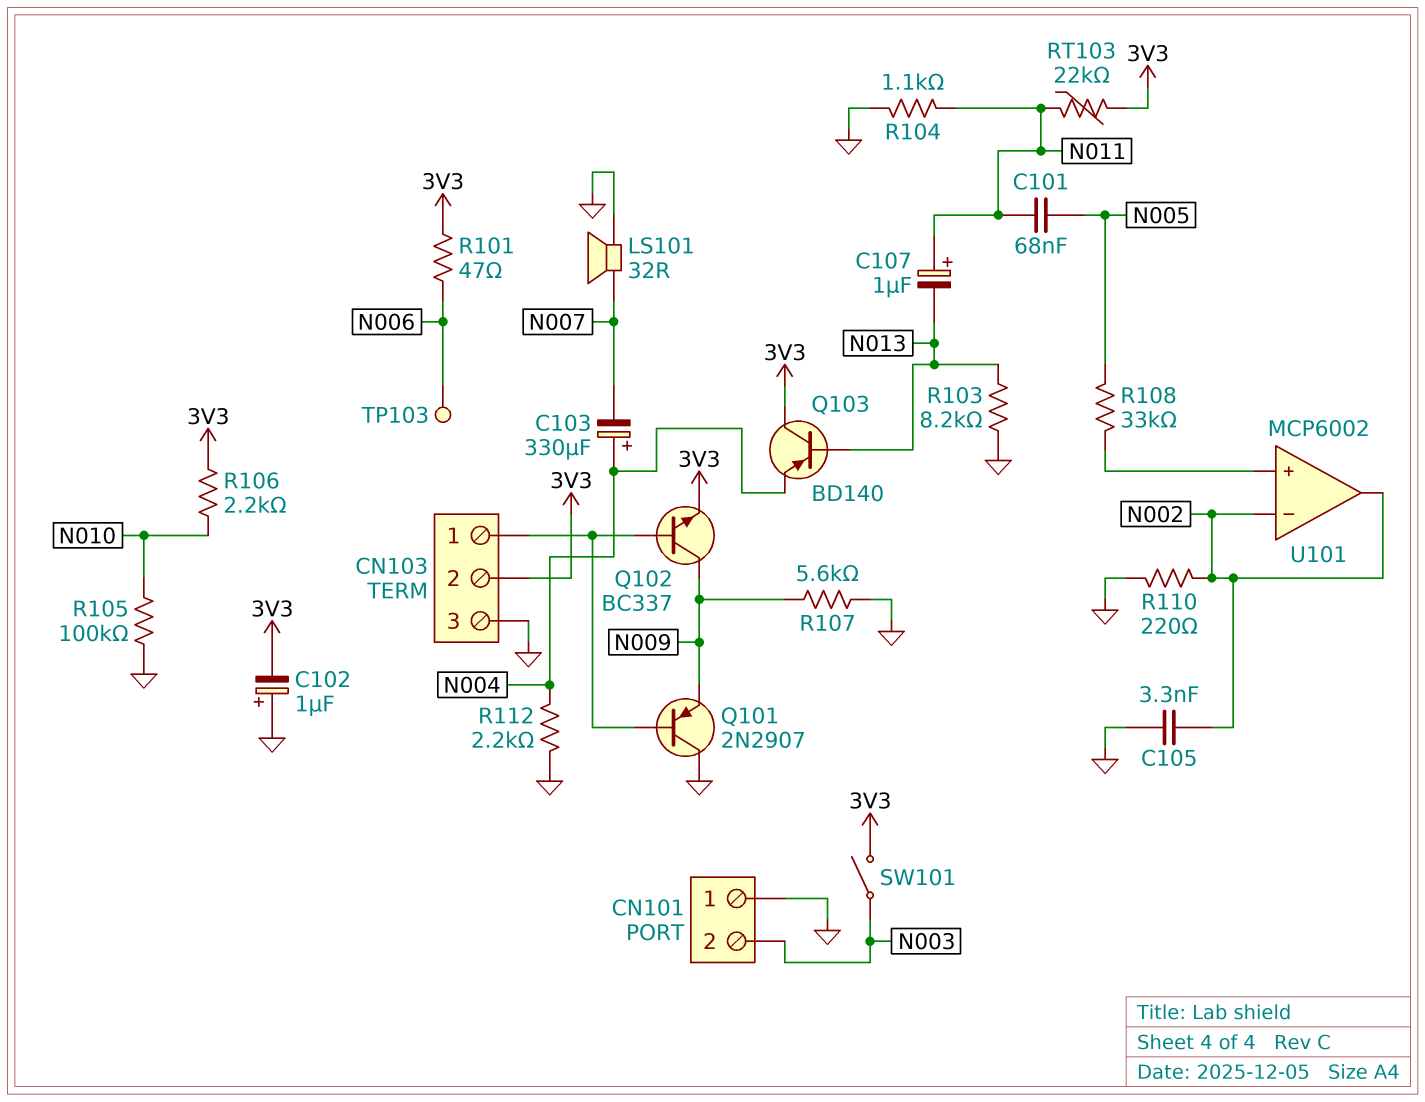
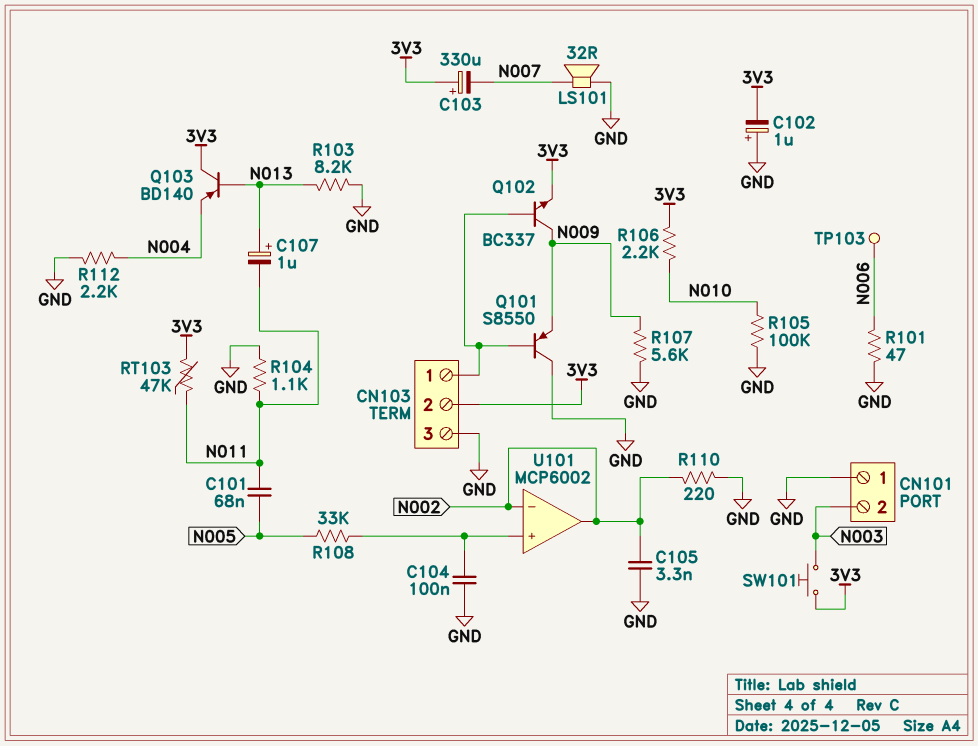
C103: 330uF (plus N004, minus N007) -> 330uF (plus 3V3, minus N007)
C104: none -> 100nF (GND, U101/in+)
C107: 1uF (plus N011, minus N013) -> 1uF (plus N013, minus N011)
Q101: PNP 2N2907 (B CN103/1, C GND, E N009) -> PNP S8550 (B CN103/1, C GND, E N009)
R101: 47 (3V3, N006) -> 47 (GND, N006)
RT103: 22k (3V3, N011) -> 47k (3V3, N011)
SW101: switch (3V3, N003) -> button (3V3, N003)

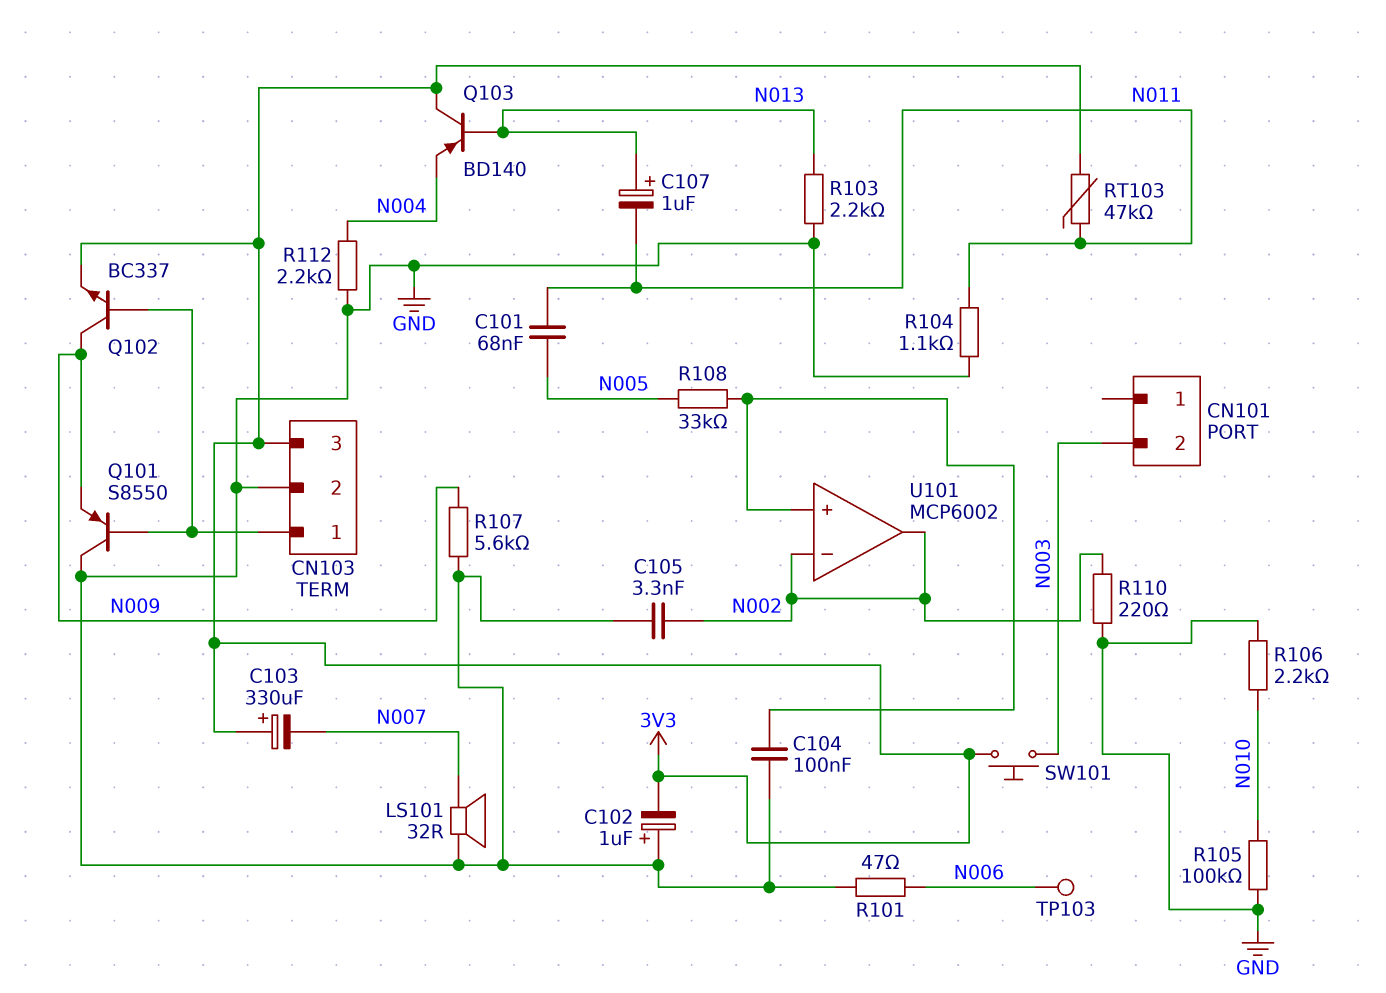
CN101 pin 1: GND -> none
CN103 pin 2: 3V3 -> GND
CN103 pin 3: GND -> 3V3
R103: 8.2k (GND, N013) -> 2.2k (GND, N013)
R106: 2.2k (3V3, N010) -> 2.2k (GND, N010)

